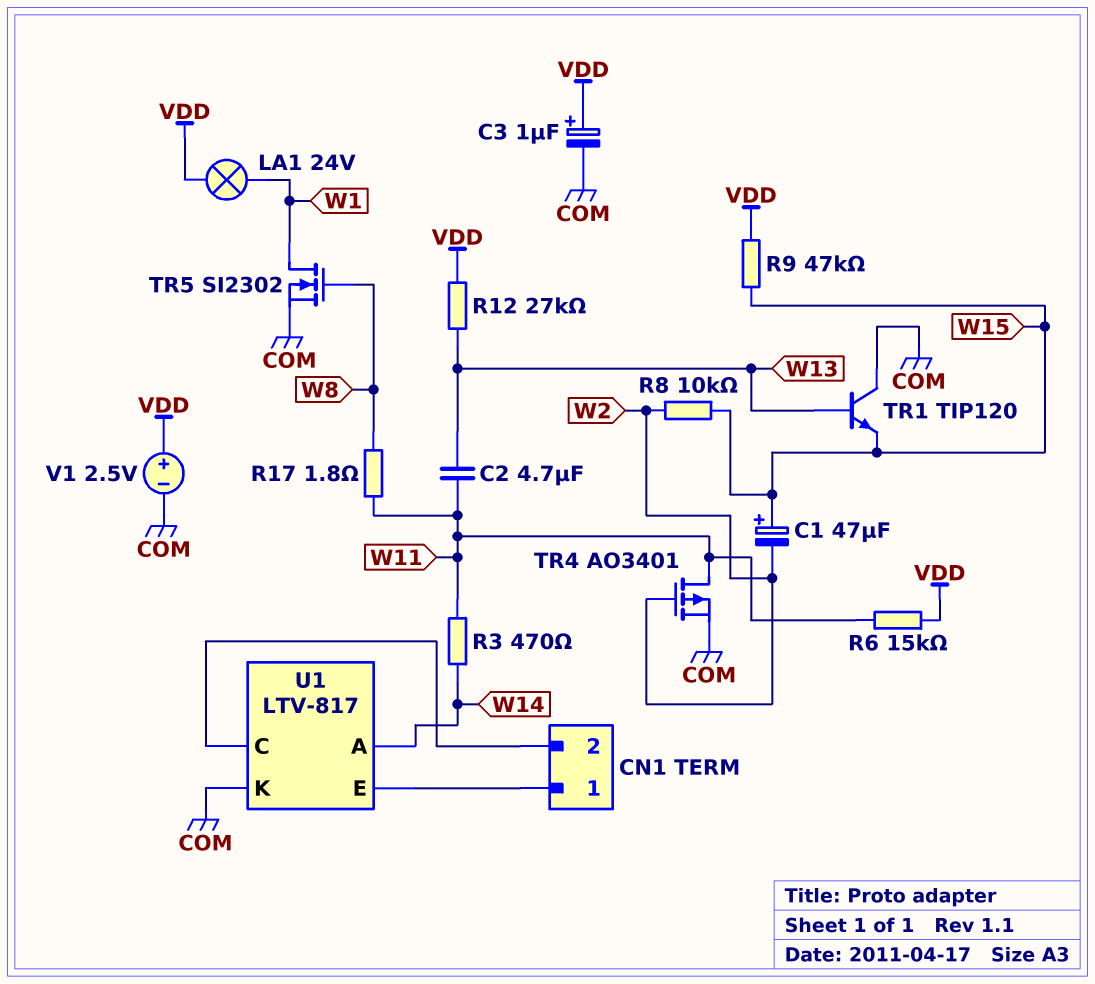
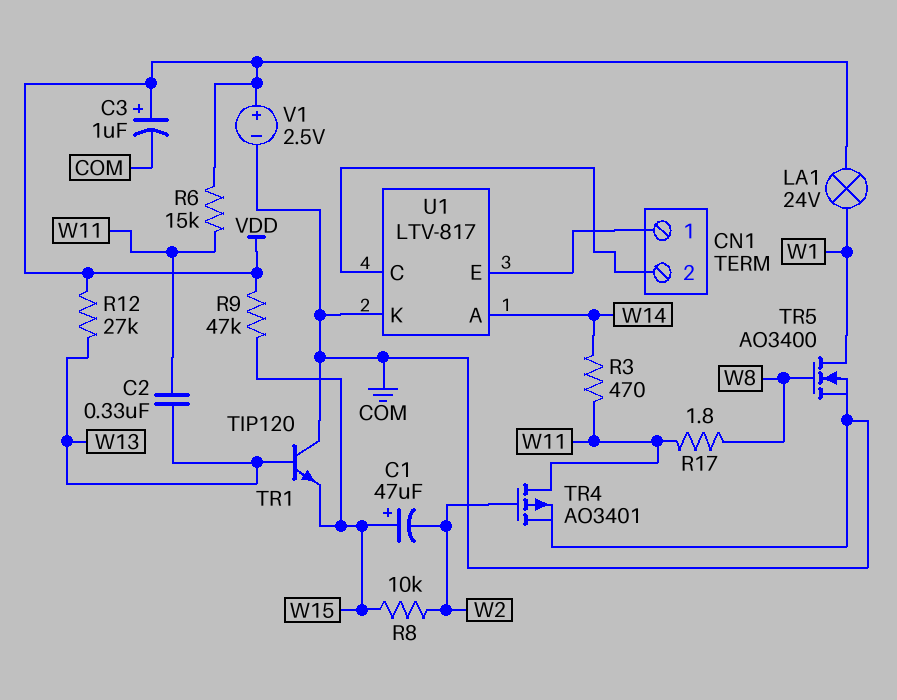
C2: 4.7uF (W11, W13) -> 330nF (W11, W13)
TR5: NMOS SI2302 (G W8, D W1, S COM) -> NMOS AO3400 (G W8, D W1, S COM)

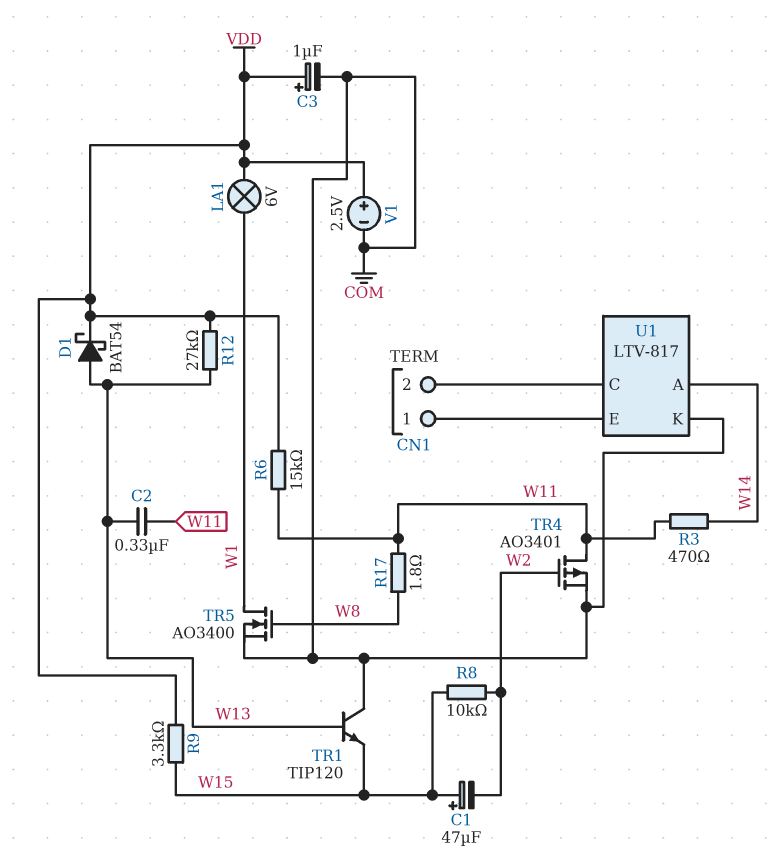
D1: none -> schottky BAT54 (A W13, K VDD)
LA1: lamp 24V (VDD, W1) -> lamp 6V (VDD, W1)
R9: 47k (VDD, W15) -> 3.3k (VDD, W15)

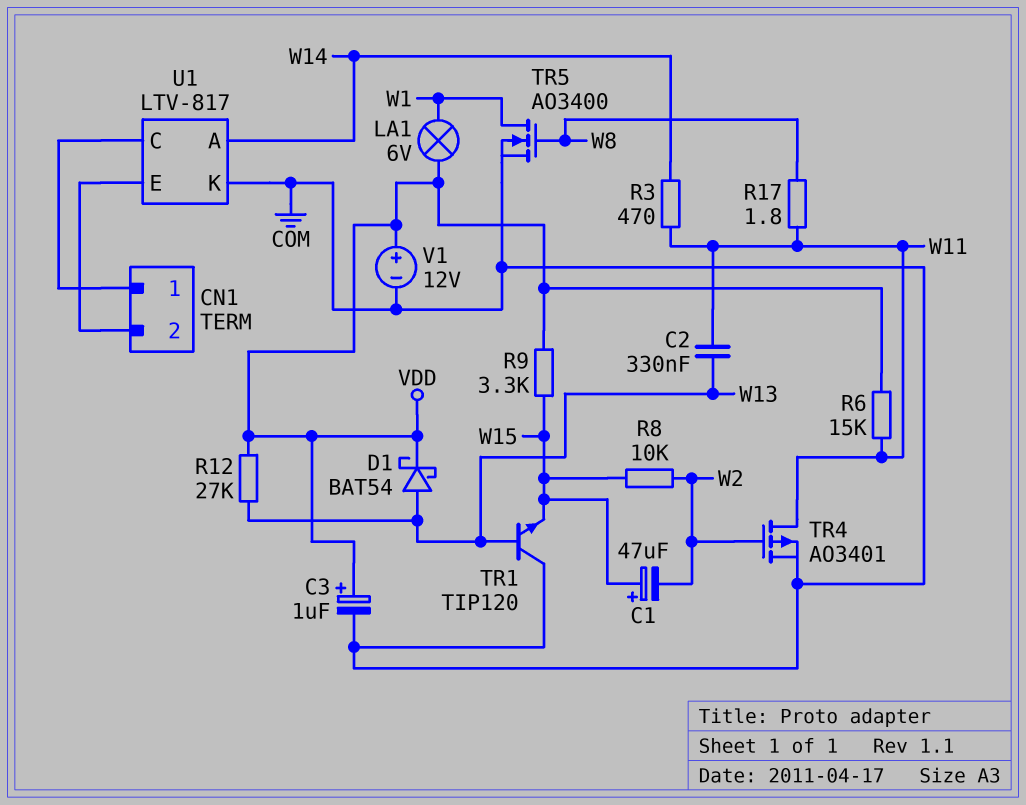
U1 pin C: CN1/2 -> CN1/1
U1 pin E: CN1/1 -> CN1/2
V1: 2.5V (plus VDD, minus COM) -> 12V (plus VDD, minus COM)

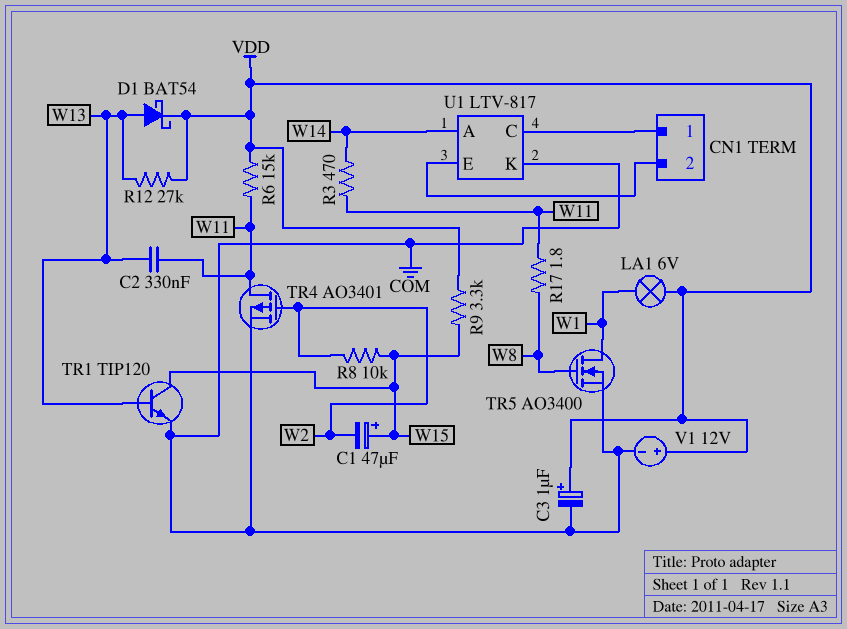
TR1: NPN TIP120 (B W13, C COM, E W15) -> NPN TIP120 (B W13, C W15, E COM)

